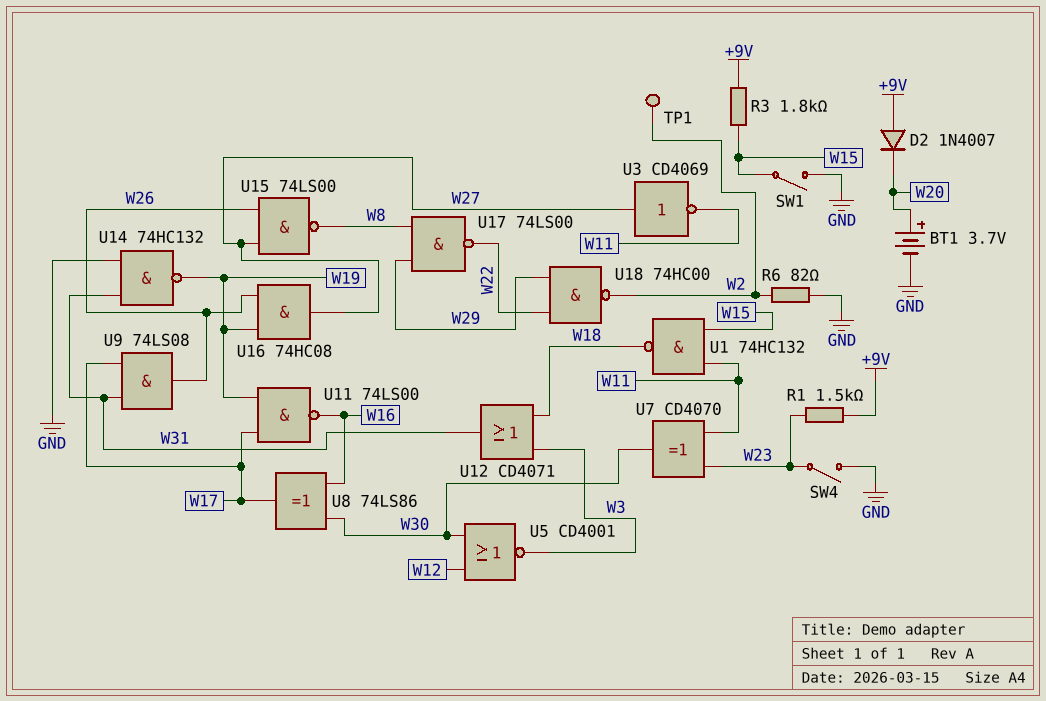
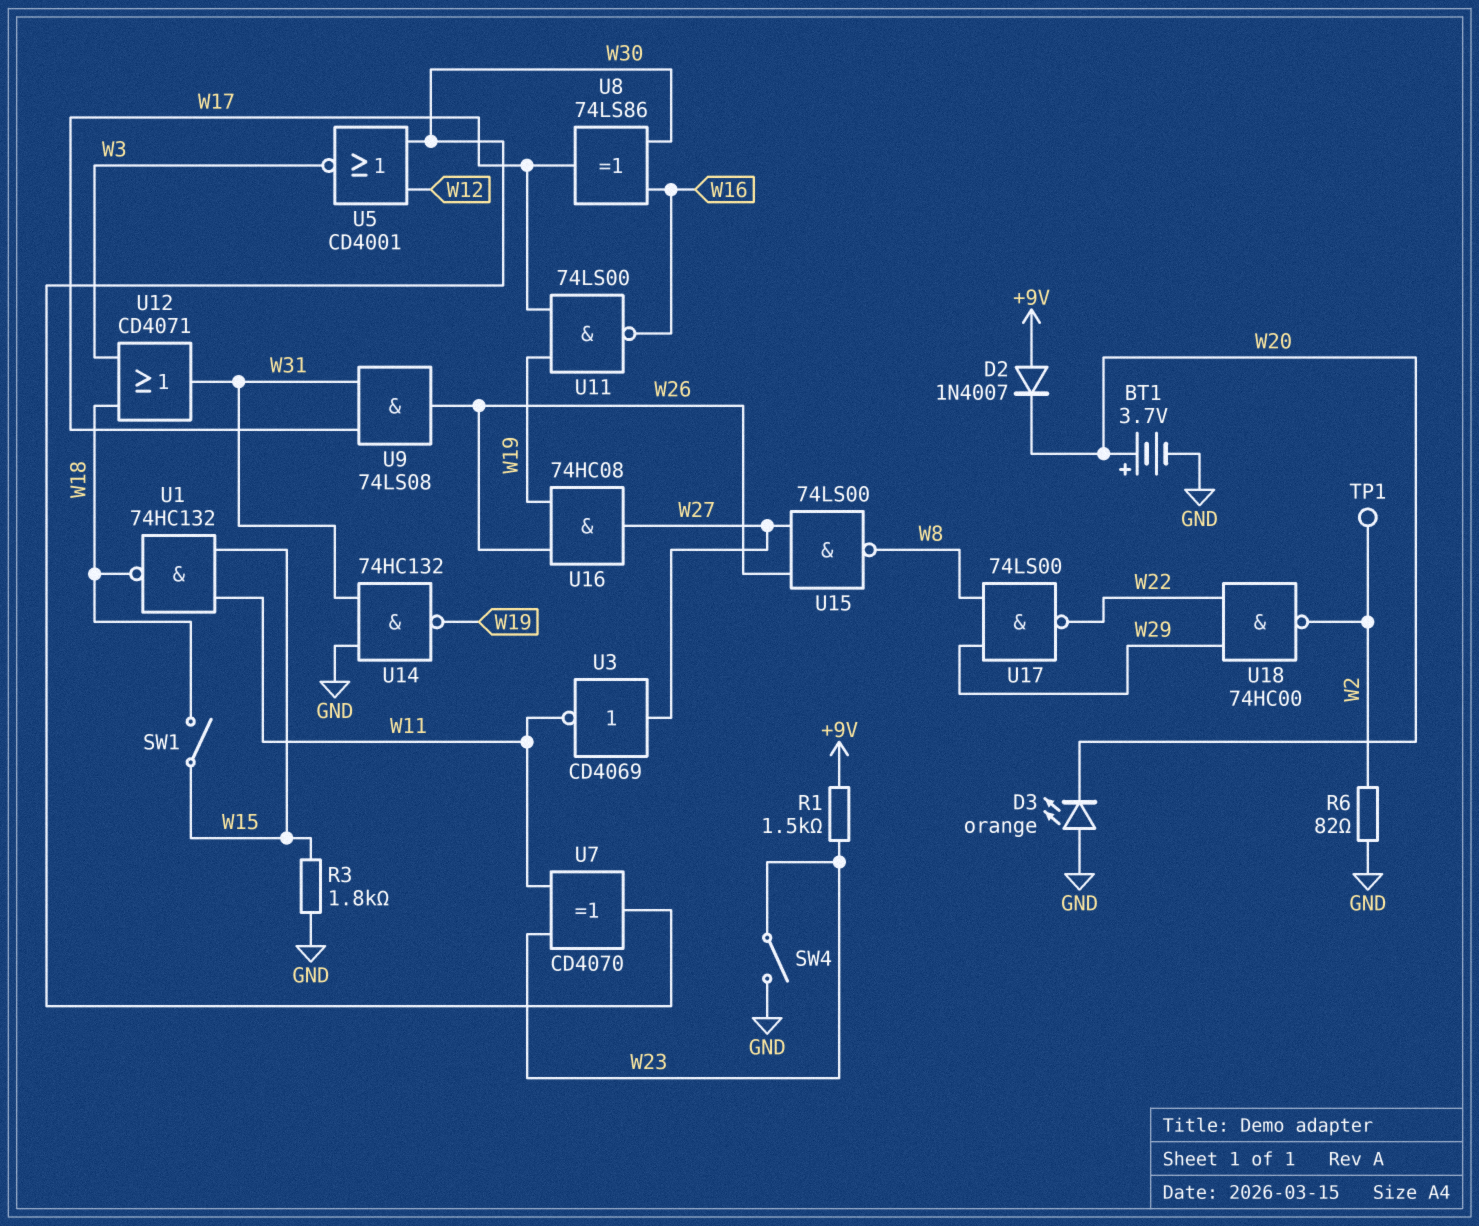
D3: none -> LED orange (A GND, K W20)
R3: 1.8k (+9V, W15) -> 1.8k (GND, W15)
SW1: switch (GND, W15) -> switch (W15, W18)

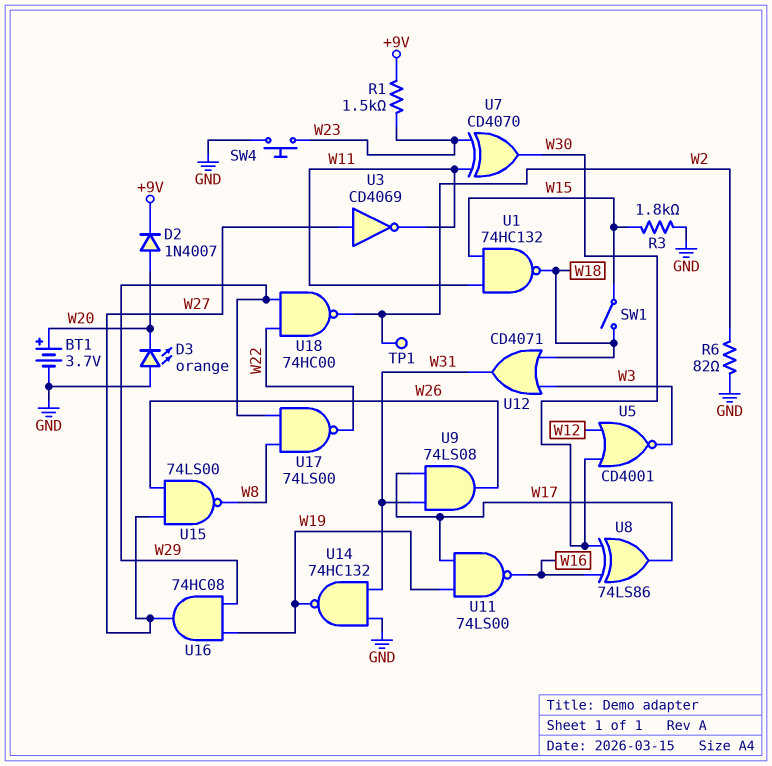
D2: diode 1N4007 (A +9V, K W20) -> diode 1N4007 (A W20, K +9V)
SW4: switch (GND, W23) -> button (GND, W23)
U16: AND 74HC08 (in W19, in W26, out W27) -> AND 74HC08 (in W19, in W29, out W27)

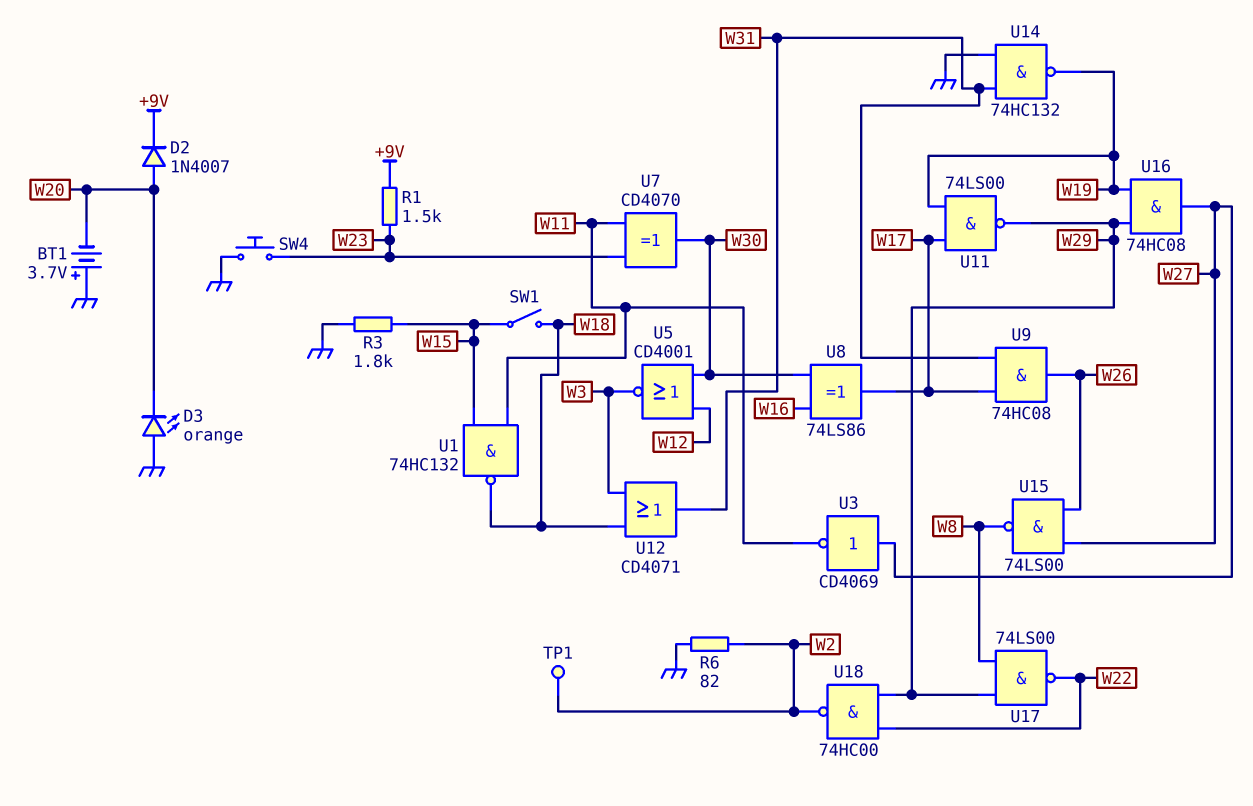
BT1: 3.7V (plus W20, minus GND) -> 3.7V (plus GND, minus W20)
U9: AND 74LS08 (in W17, in W31, out W26) -> AND 74HC08 (in W17, in W31, out W26)
U11: NAND 74LS00 (in W17, in W19, out W16) -> NAND 74LS00 (in W17, in W19, out W29)

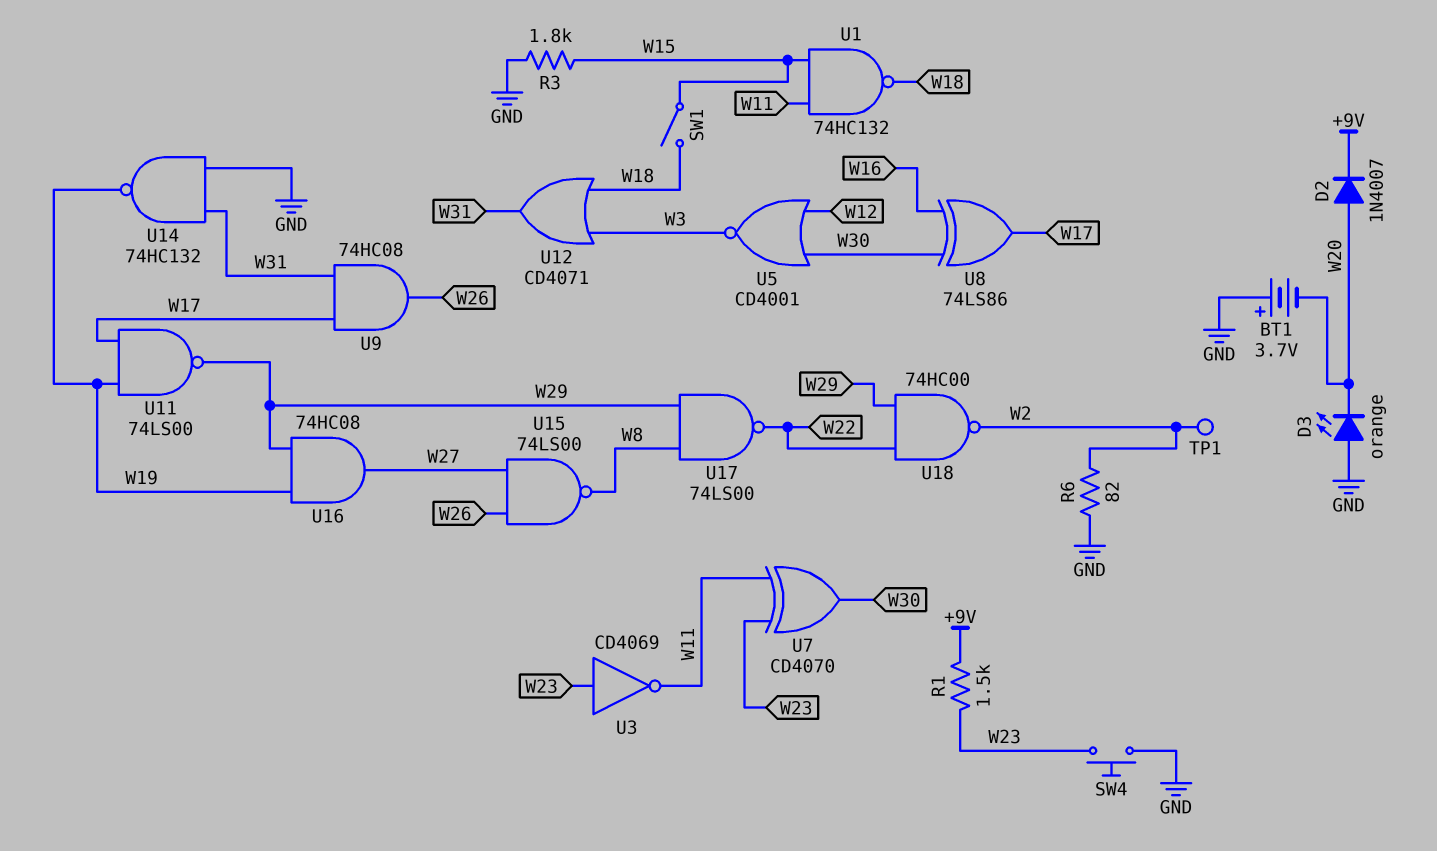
U3: NOT CD4069 (in W27, out W11) -> NOT CD4069 (in W23, out W11)

